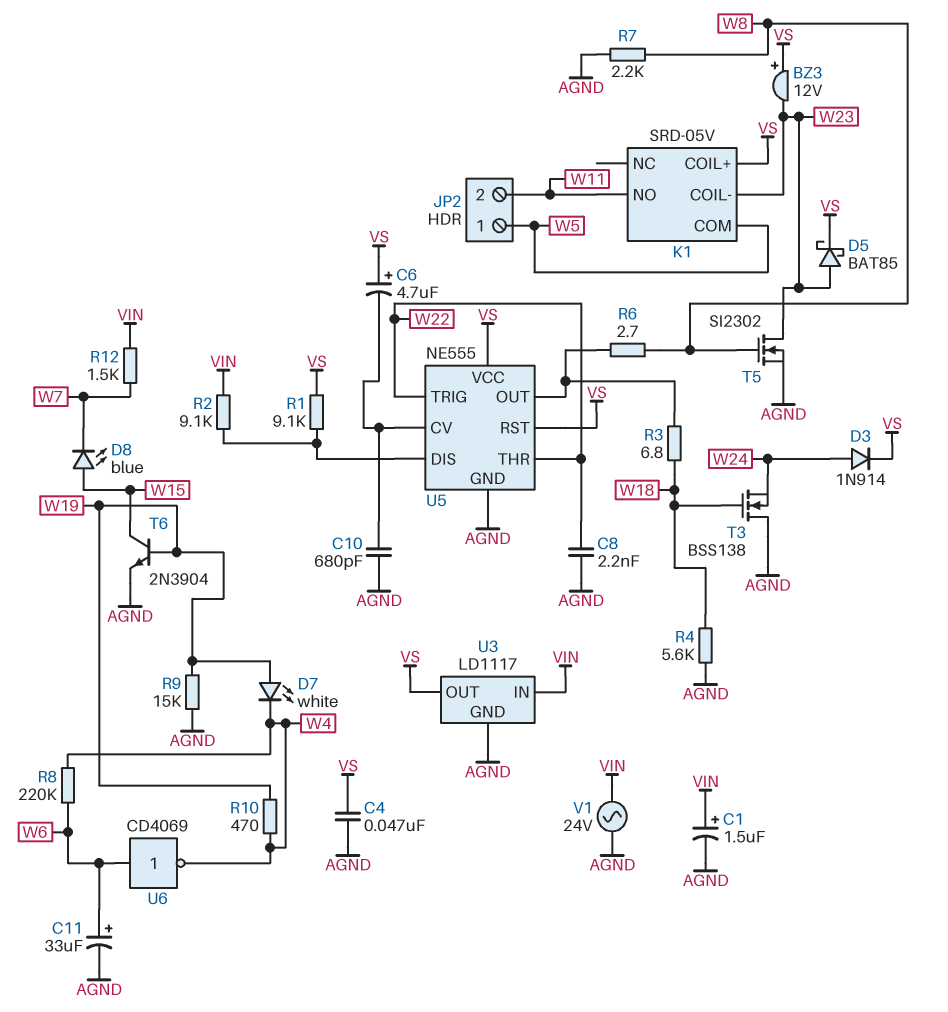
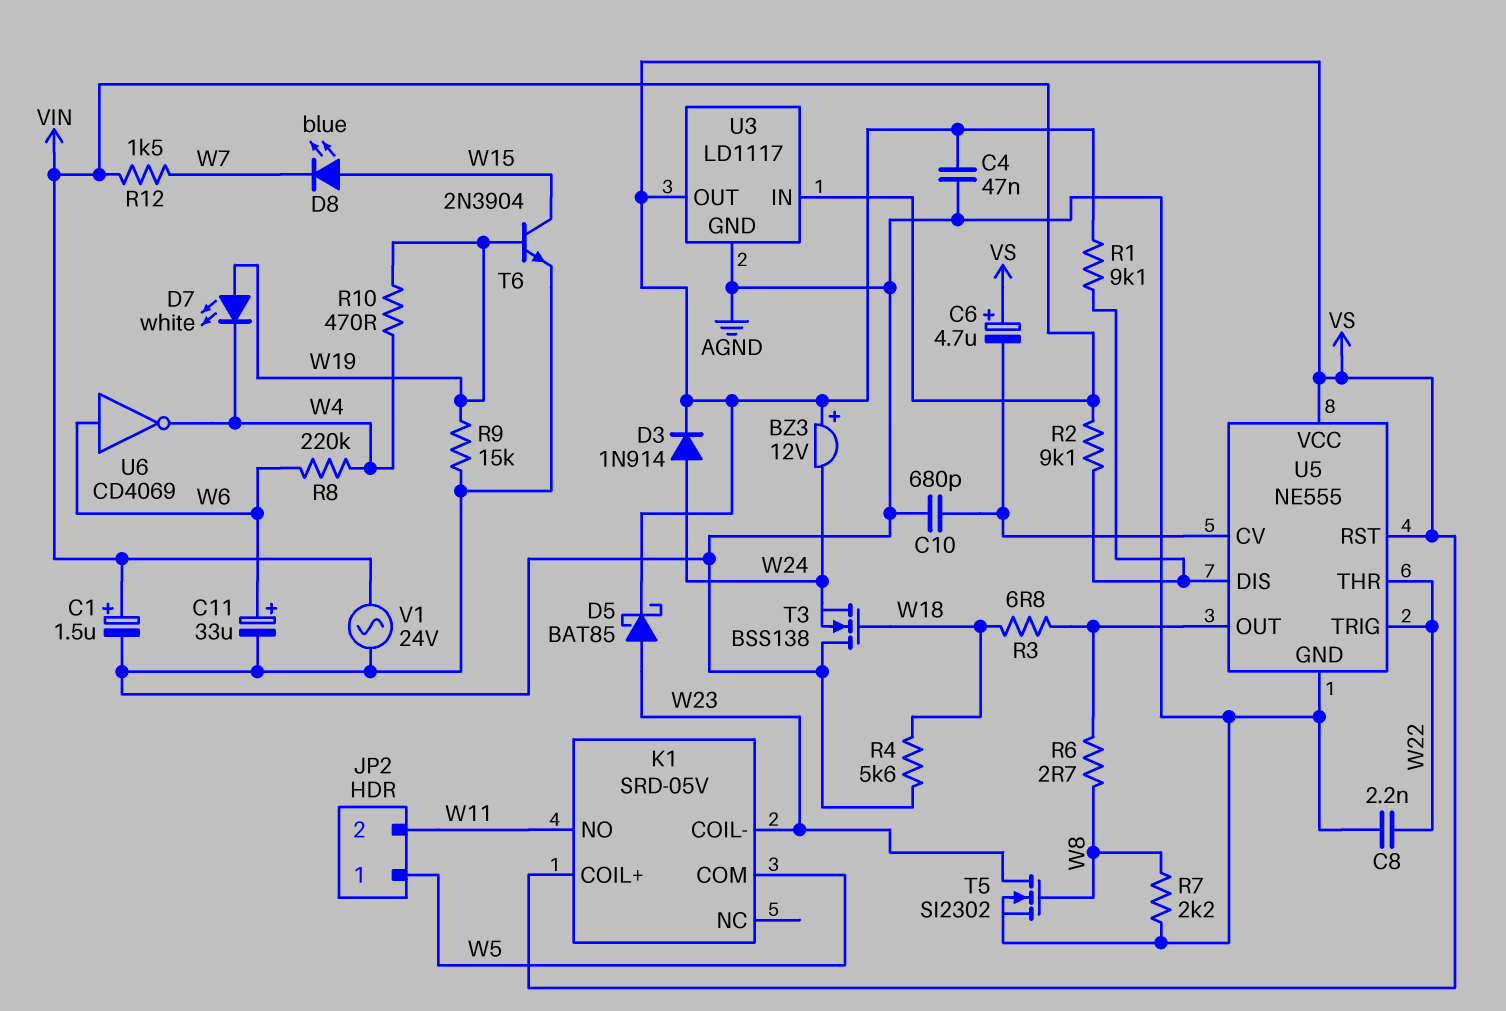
BZ3: buzzer 12V (plus VS, minus W23) -> buzzer 12V (plus VS, minus W24)

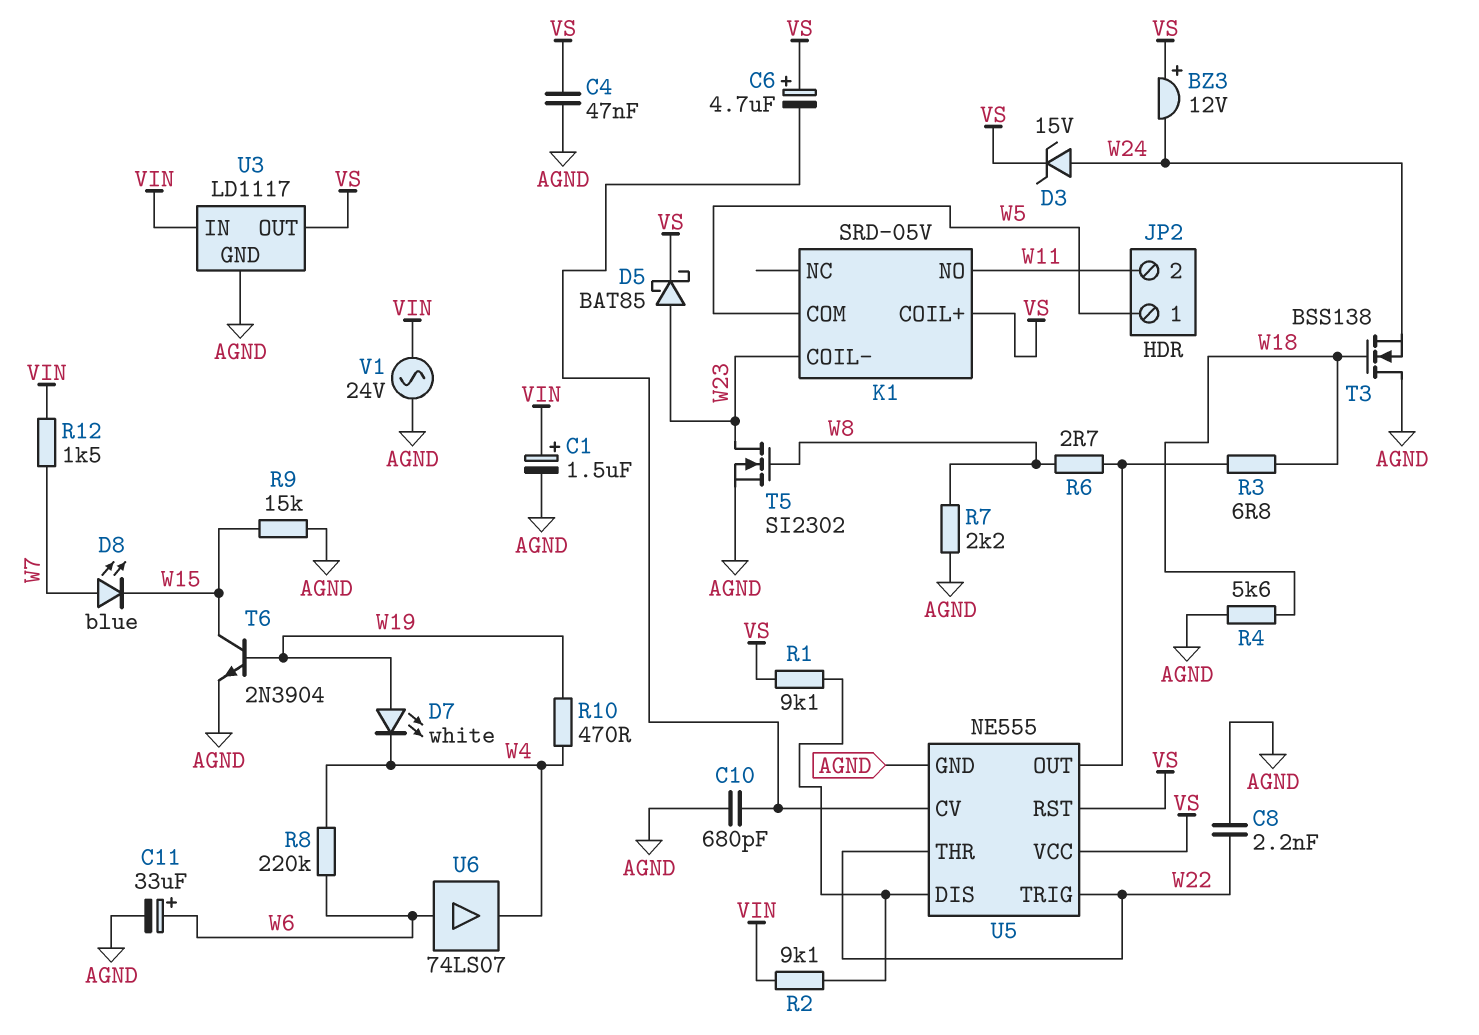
D3: diode 1N914 (A W24, K VS) -> zener 15V (A W24, K VS)
D8: LED blue (A W15, K W7) -> LED blue (A W7, K W15)
R9: 15k (AGND, W19) -> 15k (AGND, W15)
U6: NOT CD4069 (in W6, out W4) -> buffer 74LS07 (in W6, out W4)

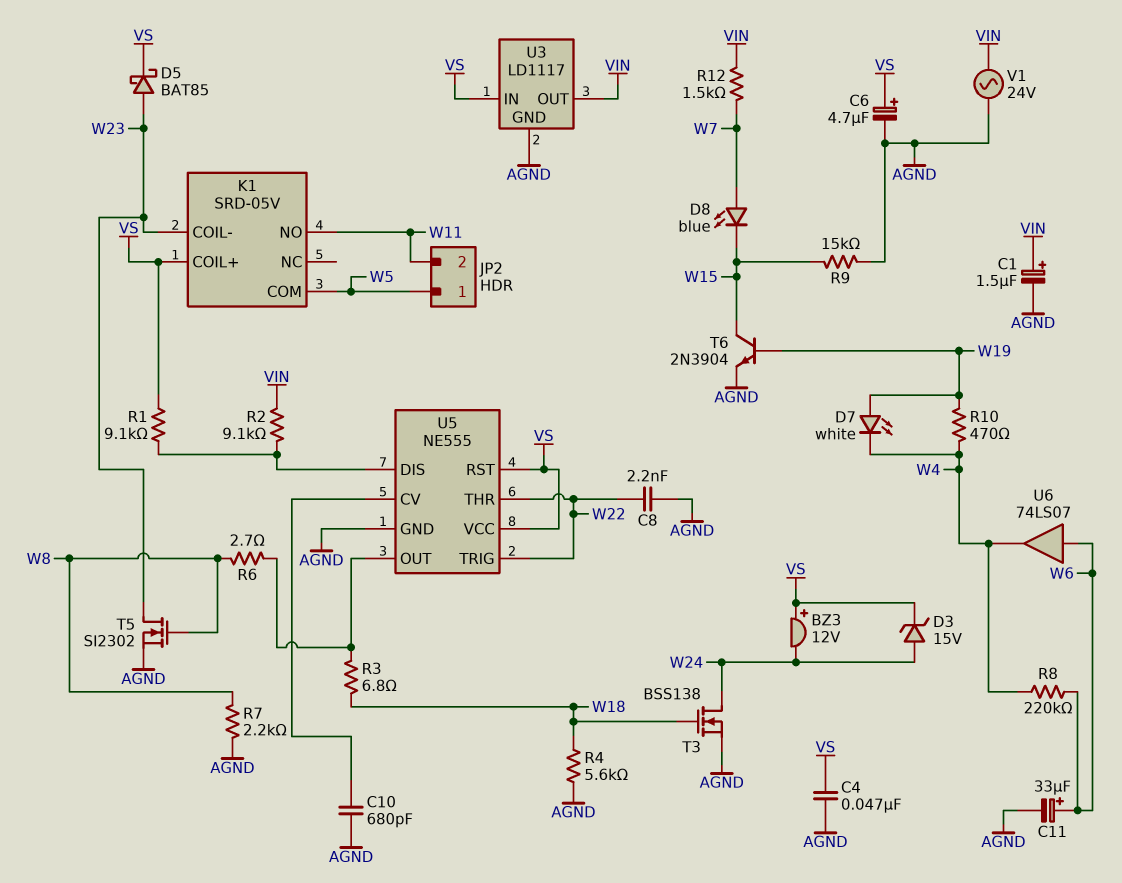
C6: 4.7uF (plus VS, minus U5/CV) -> 4.7uF (plus VS, minus AGND)
T3: NMOS BSS138 (G W18, D AGND, S W24) -> NMOS BSS138 (G W18, D W24, S AGND)
U3 pin IN: VIN -> VS
U3 pin OUT: VS -> VIN

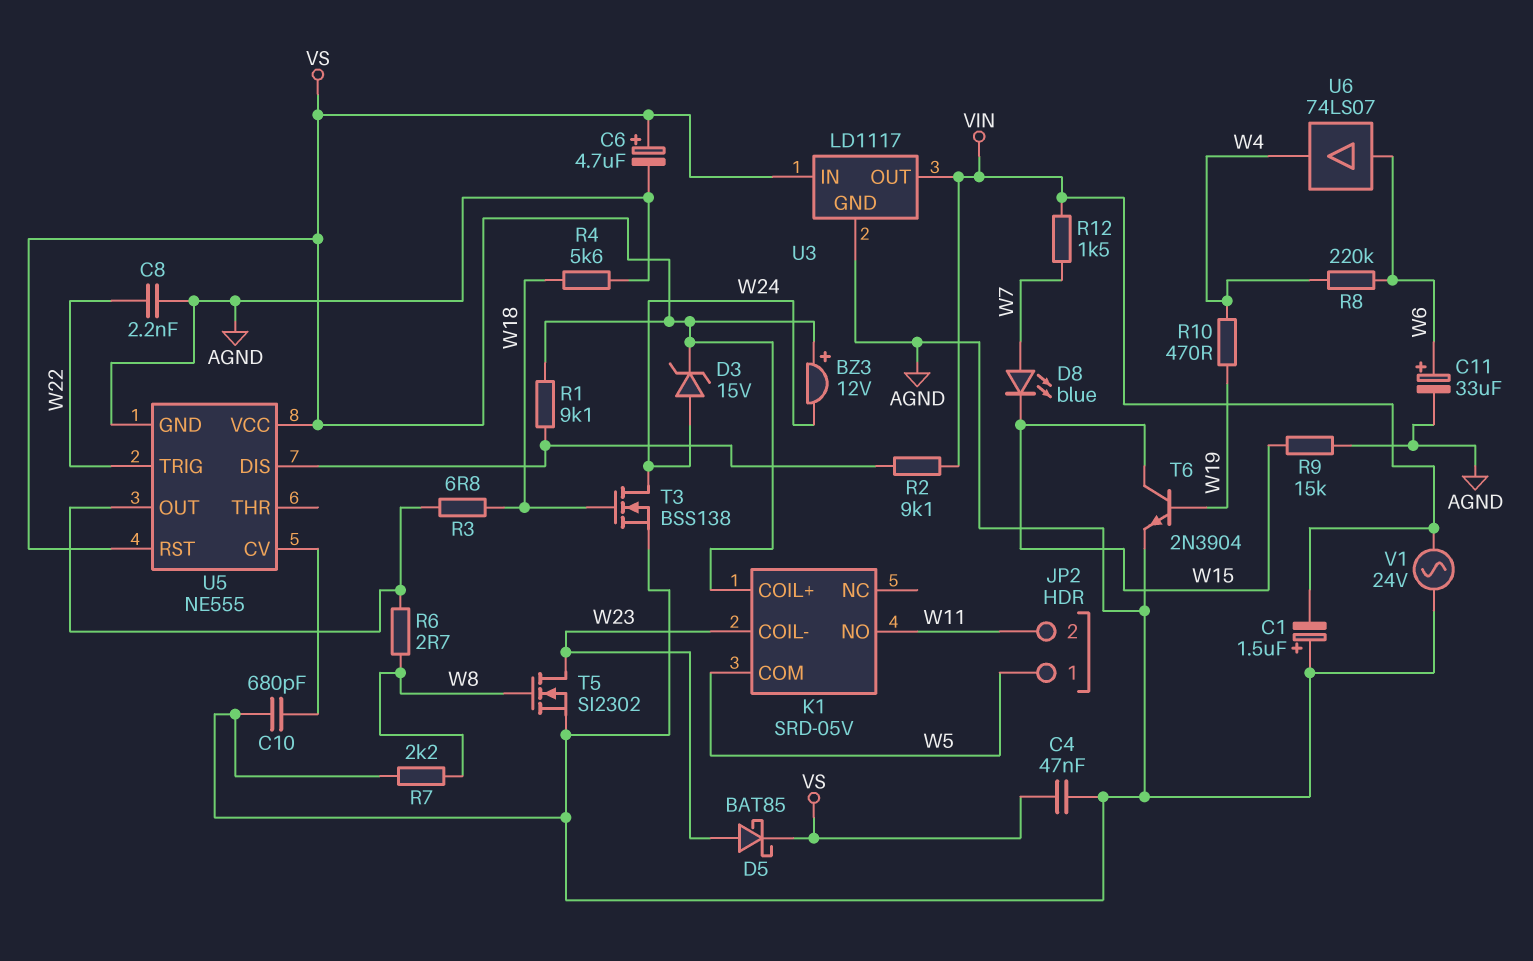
C1: 1.5uF (plus VIN, minus AGND) -> 1.5uF (plus AGND, minus VIN)
D7: LED white (A W19, K W4) -> none
U5 pin THR: W22 -> none

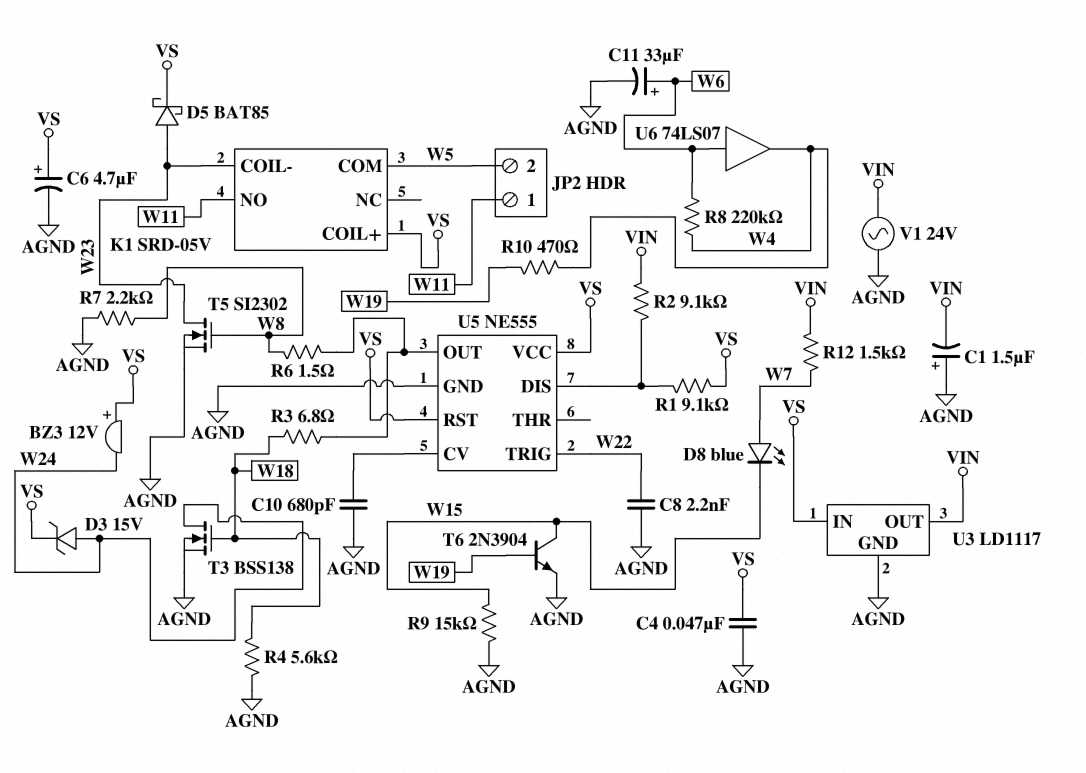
JP2 pin 1: W5 -> W11
JP2 pin 2: W11 -> W5
R6: 2.7 (U5/OUT, W8) -> 1.5 (U5/OUT, W8)

